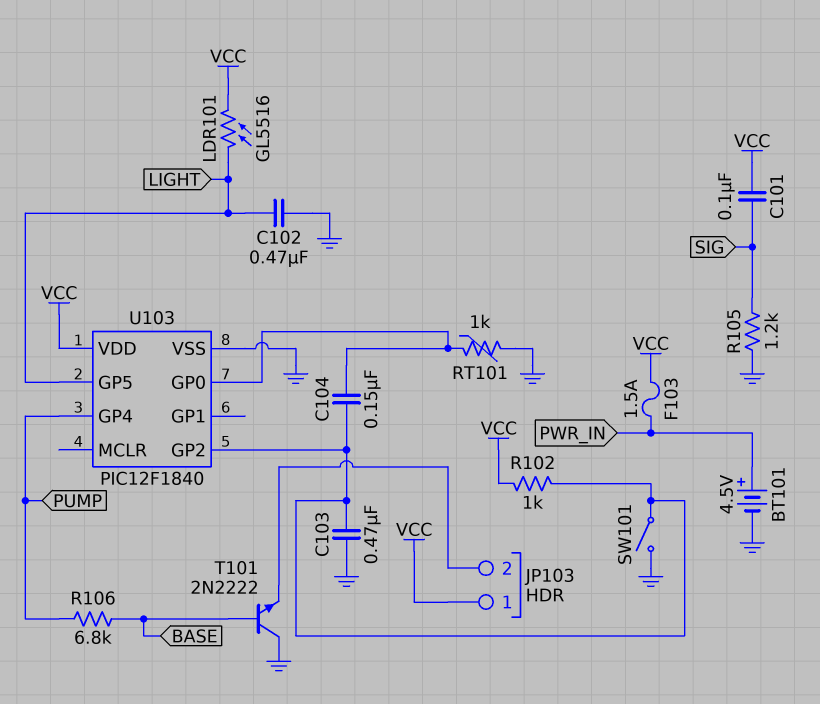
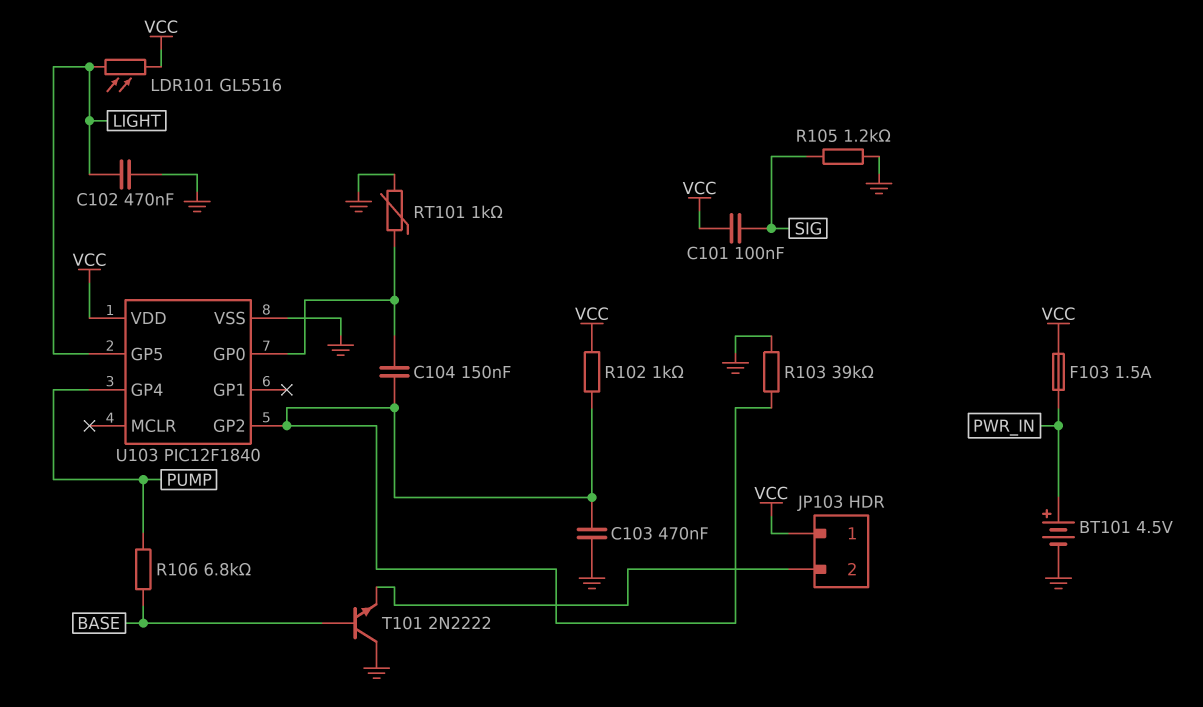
R103: none -> 39k (GND, U103/GP2)
SW101: switch (GND, U103/GP2) -> none

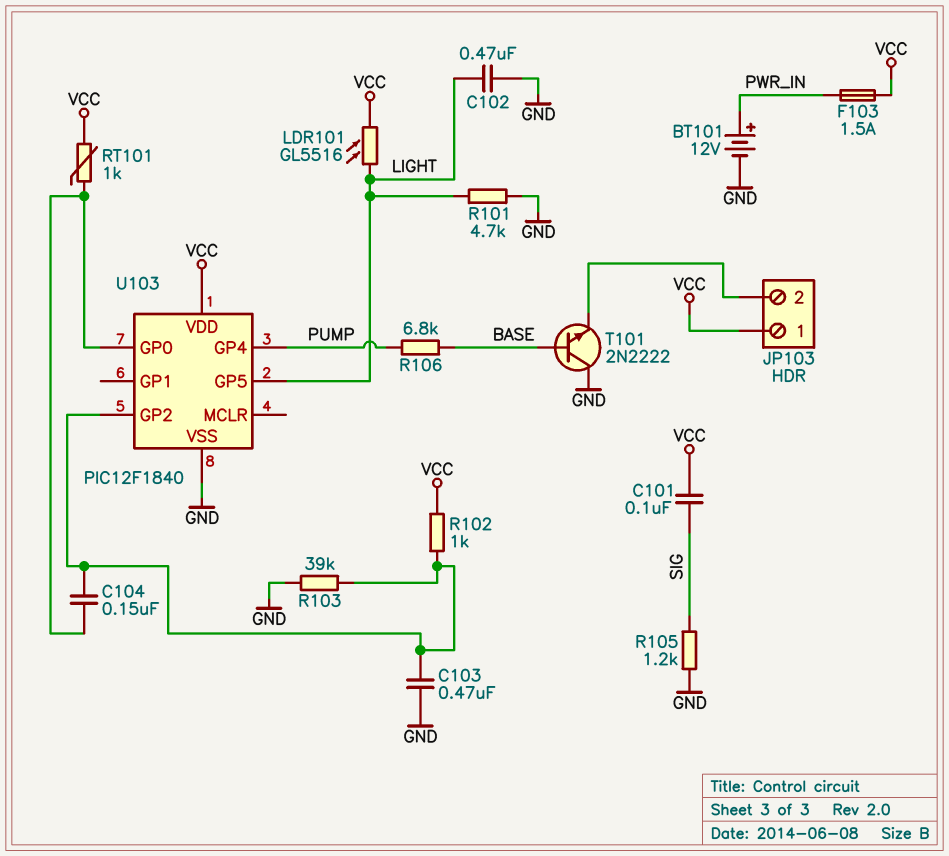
BT101: 4.5V (plus PWR_IN, minus GND) -> 12V (plus PWR_IN, minus GND)
R101: none -> 4.7k (GND, LIGHT)
RT101: 1k (GND, U103/GP0) -> 1k (U103/GP0, VCC)

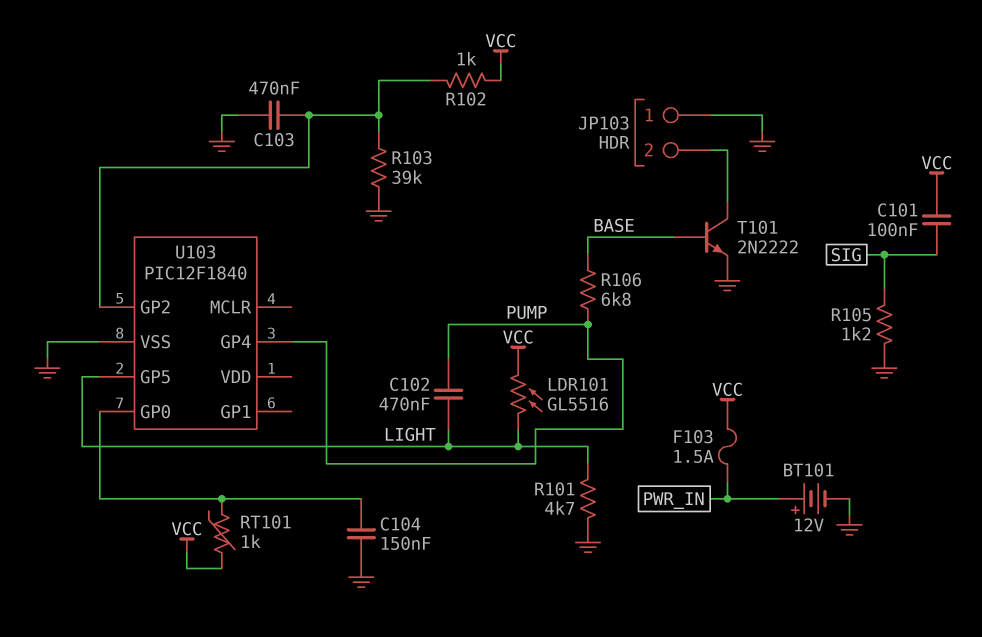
C102: 470nF (GND, LIGHT) -> 470nF (LIGHT, PUMP)
C104: 150nF (U103/GP0, U103/GP2) -> 150nF (GND, U103/GP0)
JP103 pin 1: VCC -> GND
T101: NPN 2N2222 (B BASE, C GND, E JP103/2) -> NPN 2N2222 (B BASE, C JP103/2, E GND)
U103 pin VDD: VCC -> none

